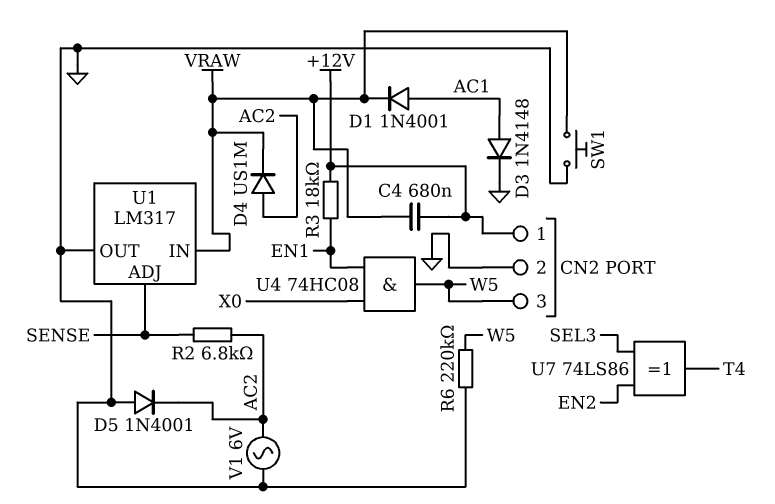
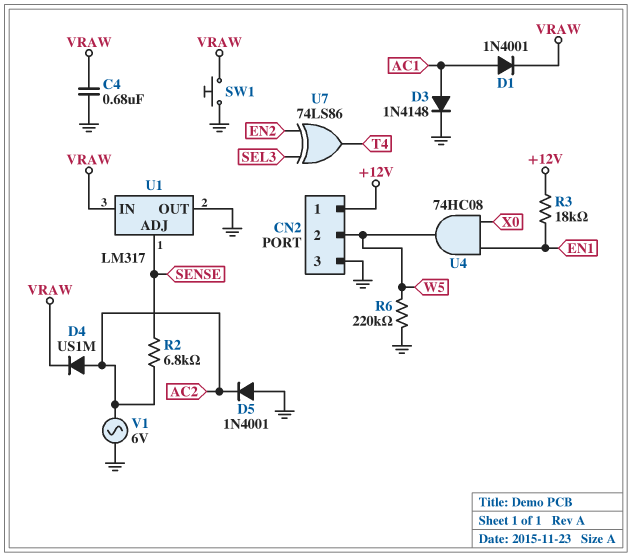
C4: 680nF (+12V, VRAW) -> 680nF (GND, VRAW)
CN2 pin 2: GND -> W5
CN2 pin 3: W5 -> GND

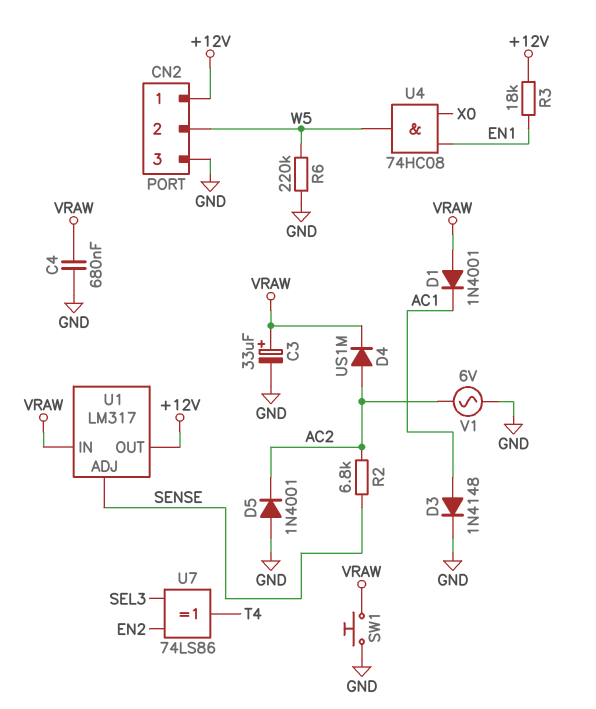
C3: none -> 33uF (plus VRAW, minus GND)
D1: diode 1N4001 (A AC1, K VRAW) -> diode 1N4001 (A VRAW, K AC1)
U1 pin OUT: GND -> +12V

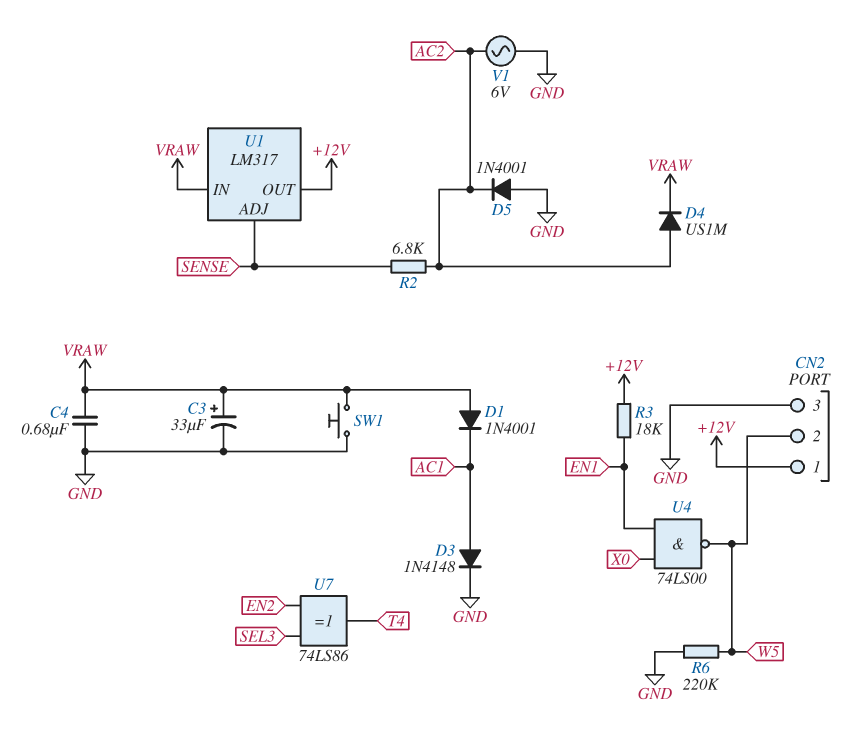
U4: AND 74HC08 (in EN1, in X0, out W5) -> NAND 74LS00 (in EN1, in X0, out W5)

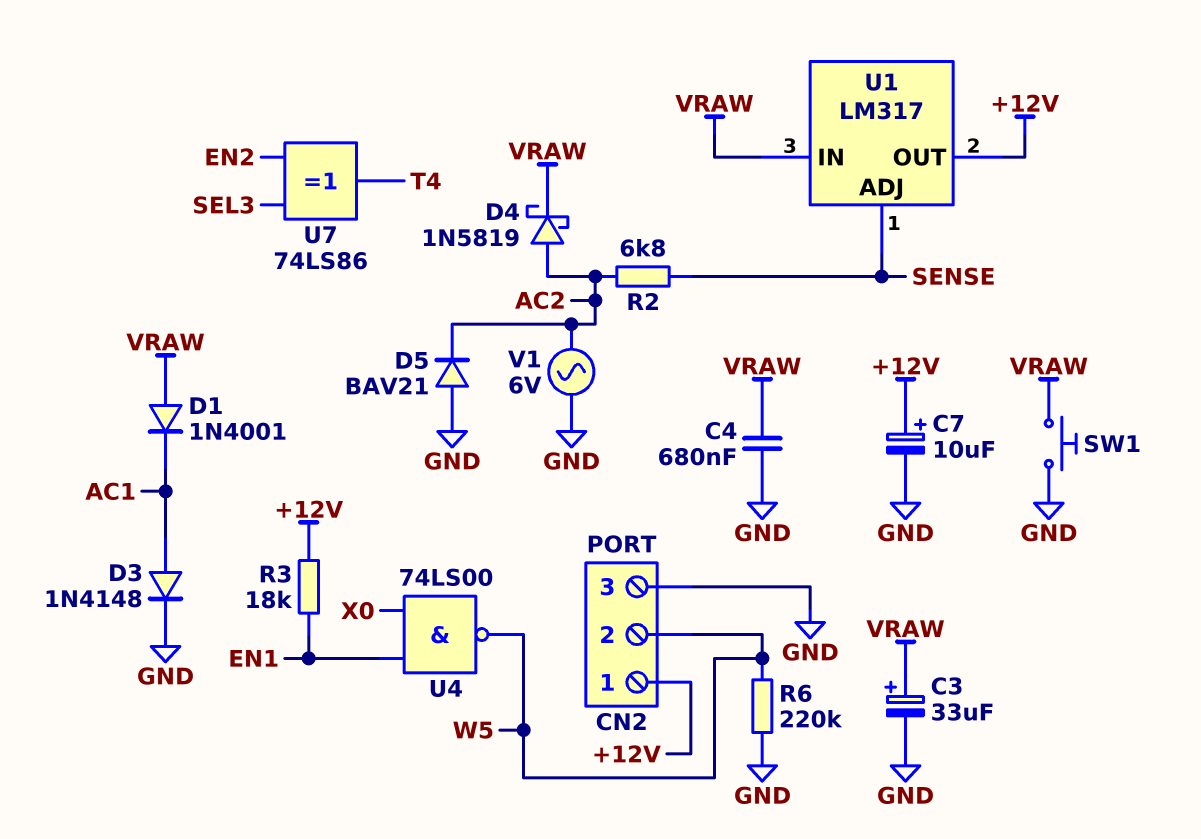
C7: none -> 10uF (plus +12V, minus GND)
D4: diode US1M (A AC2, K VRAW) -> schottky 1N5819 (A AC2, K VRAW)
D5: diode 1N4001 (A GND, K AC2) -> diode BAV21 (A GND, K AC2)

